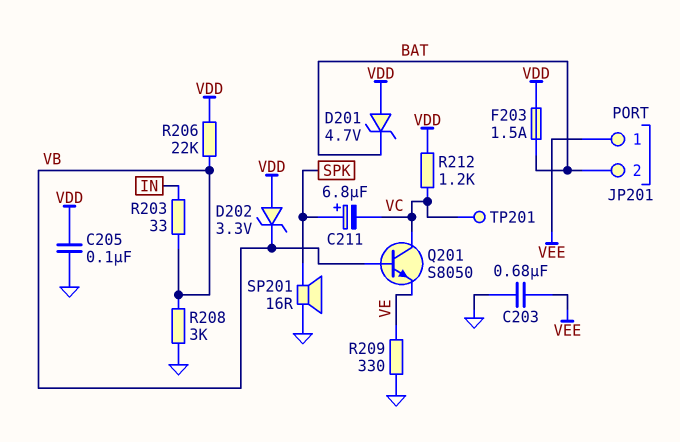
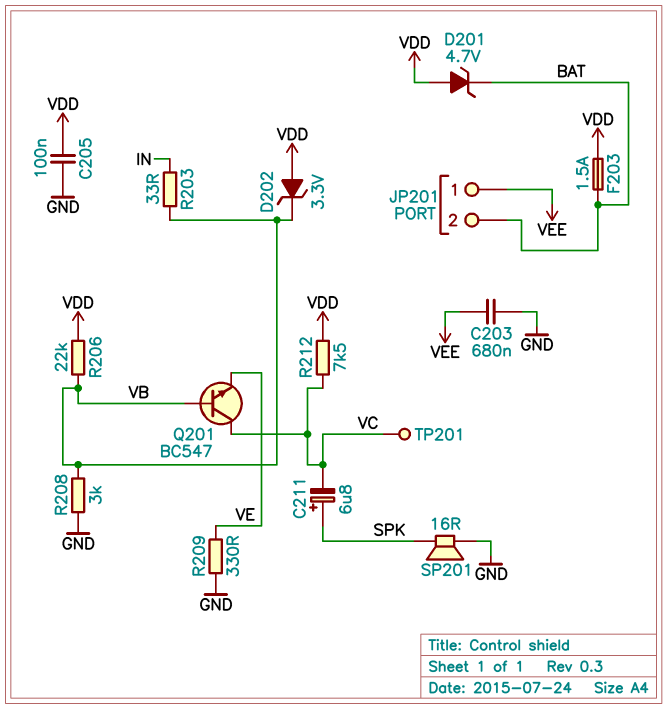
Q201: NPN S8050 (B VB, C VC, E VE) -> NPN BC547 (B VB, C VC, E VE)
R212: 1.2k (VC, VDD) -> 7.5k (VC, VDD)

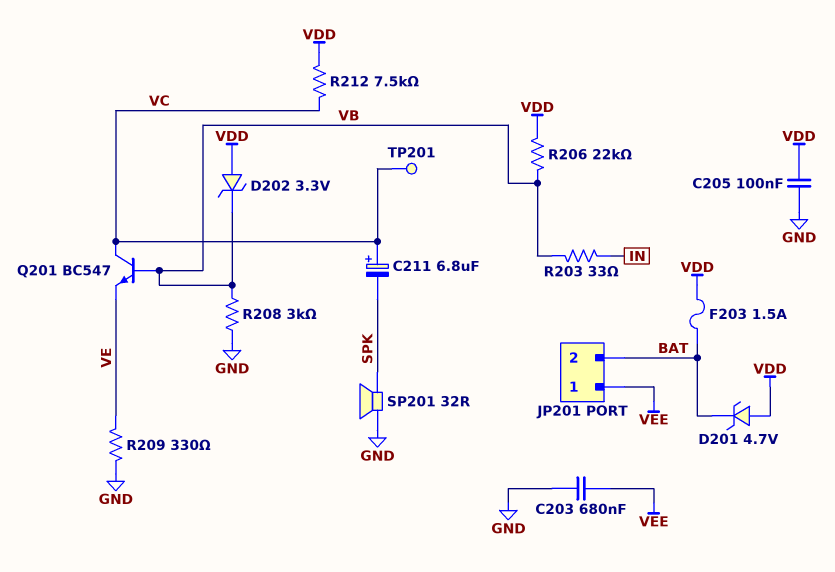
C211: 6.8uF (plus SPK, minus VC) -> 6.8uF (plus VC, minus SPK)
SP201: speaker 16R (GND, SPK) -> speaker 32R (GND, SPK)

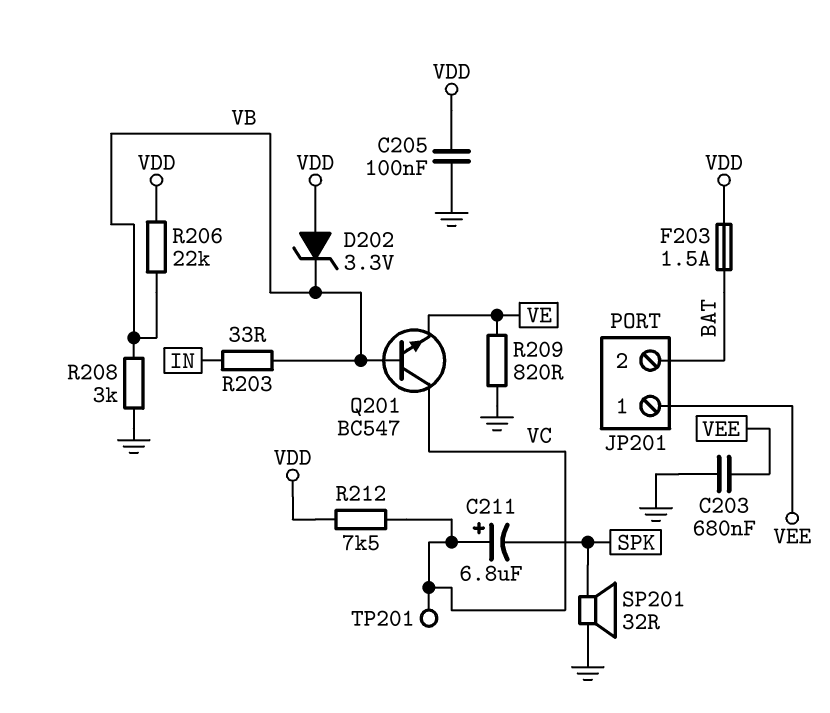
D201: zener 4.7V (A VDD, K BAT) -> none
R209: 330 (GND, VE) -> 820 (GND, VE)

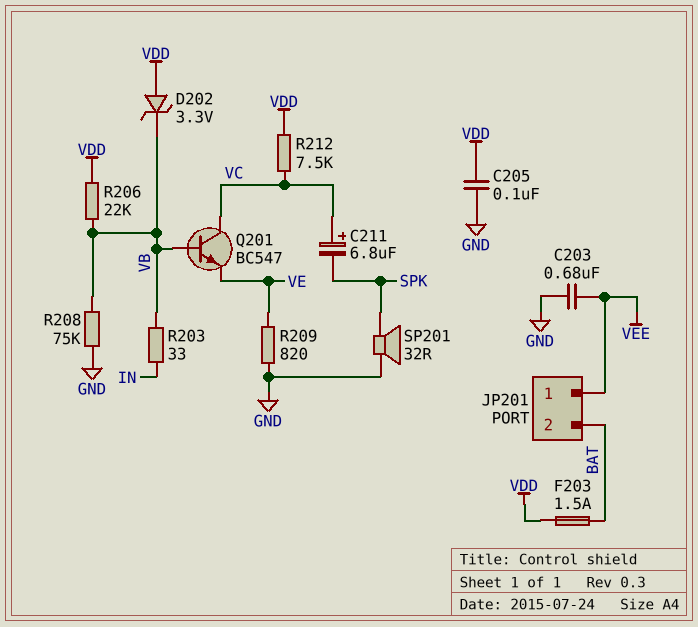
R208: 3k (GND, VB) -> 75k (GND, VB)
TP201: test point (VC) -> none

